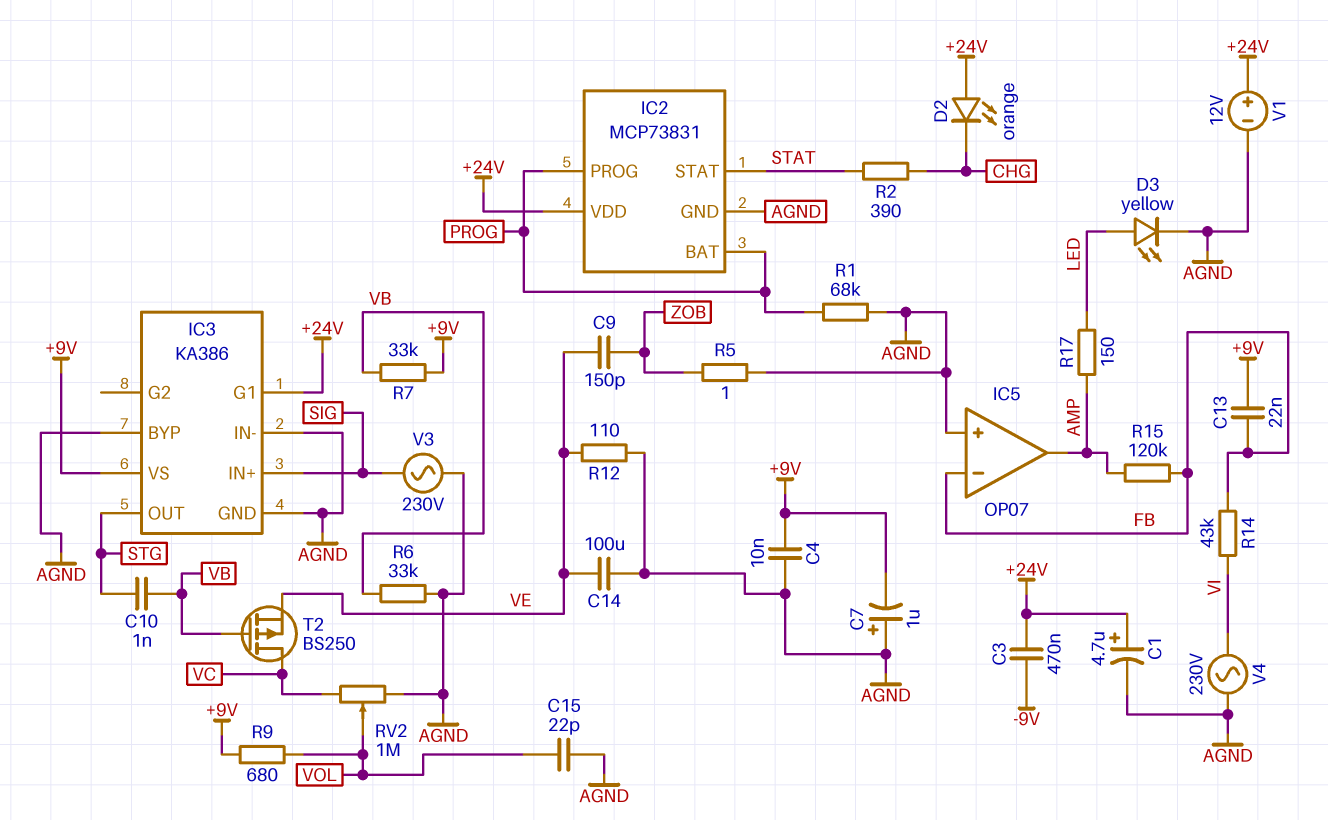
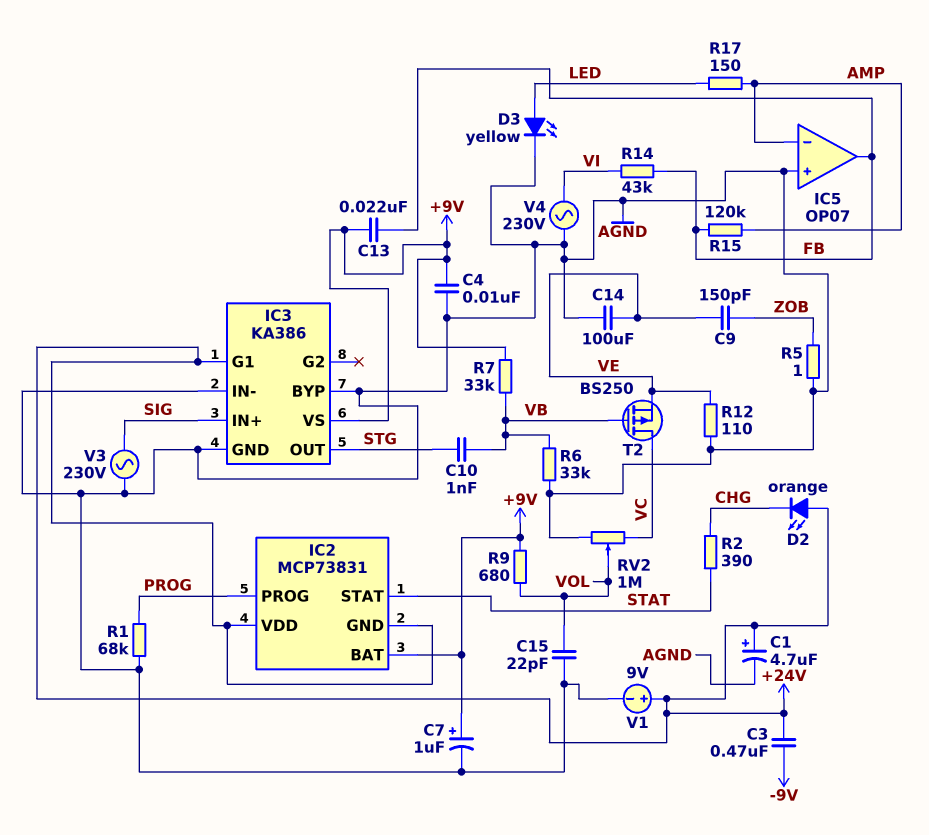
C7: 1uF (plus AGND, minus +9V) -> 1uF (plus +9V, minus AGND)
IC2 pin BAT: PROG -> +9V
IC2 pin GND: AGND -> +24V
IC5 pin in-: FB -> AMP
IC5 pin out: AMP -> FB
V1: 12V (plus +24V, minus AGND) -> 9V (plus +24V, minus AGND)

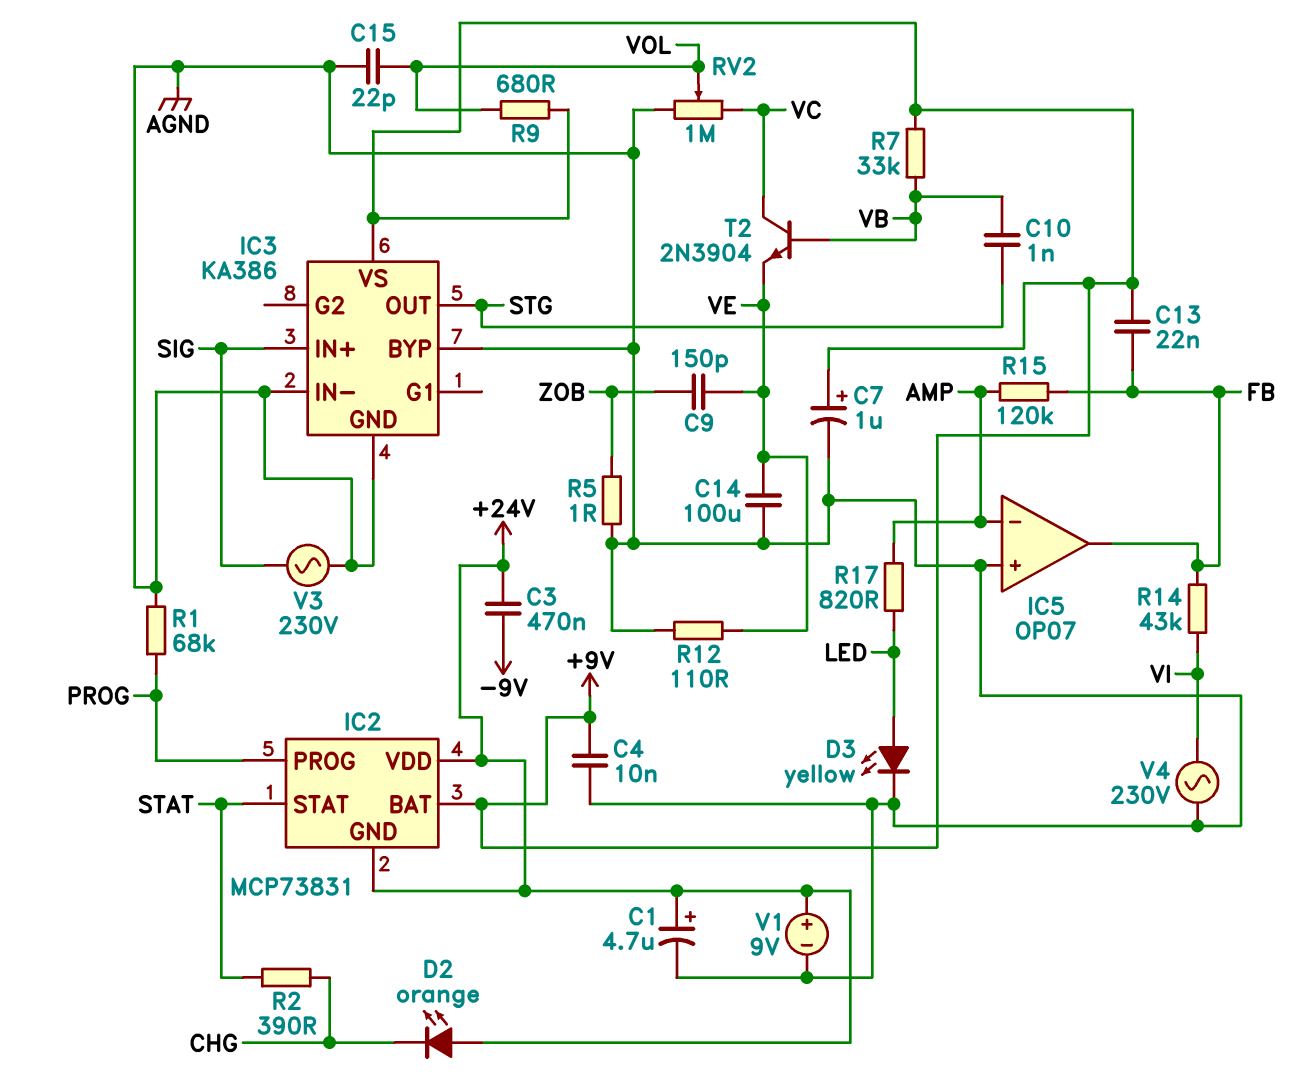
IC3 pin G1: +24V -> none
R6: 33k (AGND, VB) -> none
R17: 150 (AMP, LED) -> 820 (AMP, LED)
T2: PMOS BS250 (G VB, D VC, S VE) -> NPN 2N3904 (B VB, C VC, E VE)

